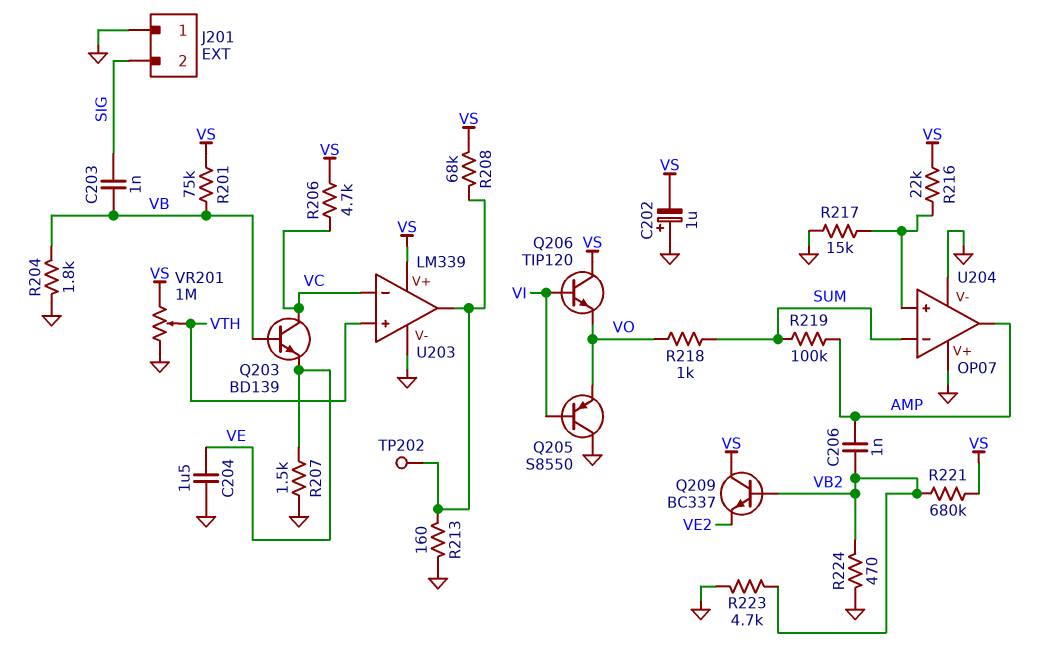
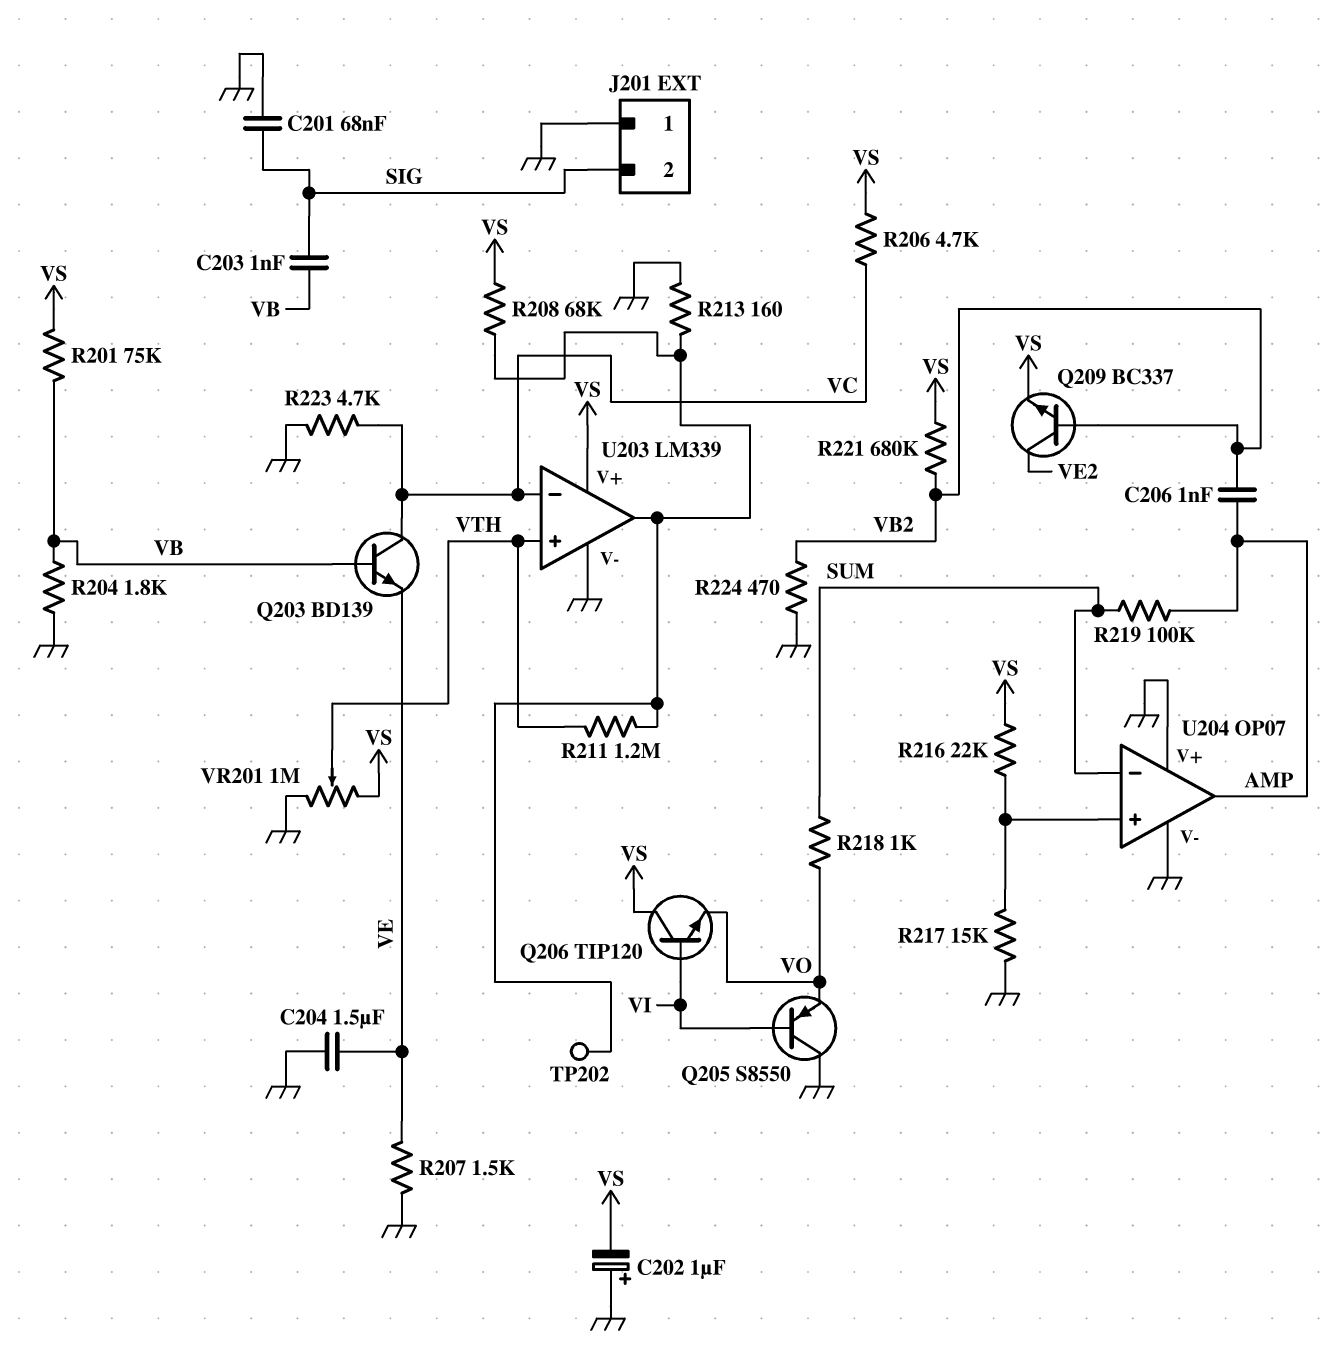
C201: none -> 68nF (GND, SIG)
Q209: NPN BC337 (B VB2, C VS, E VE2) -> NPN BC337 (B VB2, C VE2, E VS)
R211: none -> 1.2M (U203/out, VTH)
R223: 4.7k (GND, VB2) -> 4.7k (GND, VC)

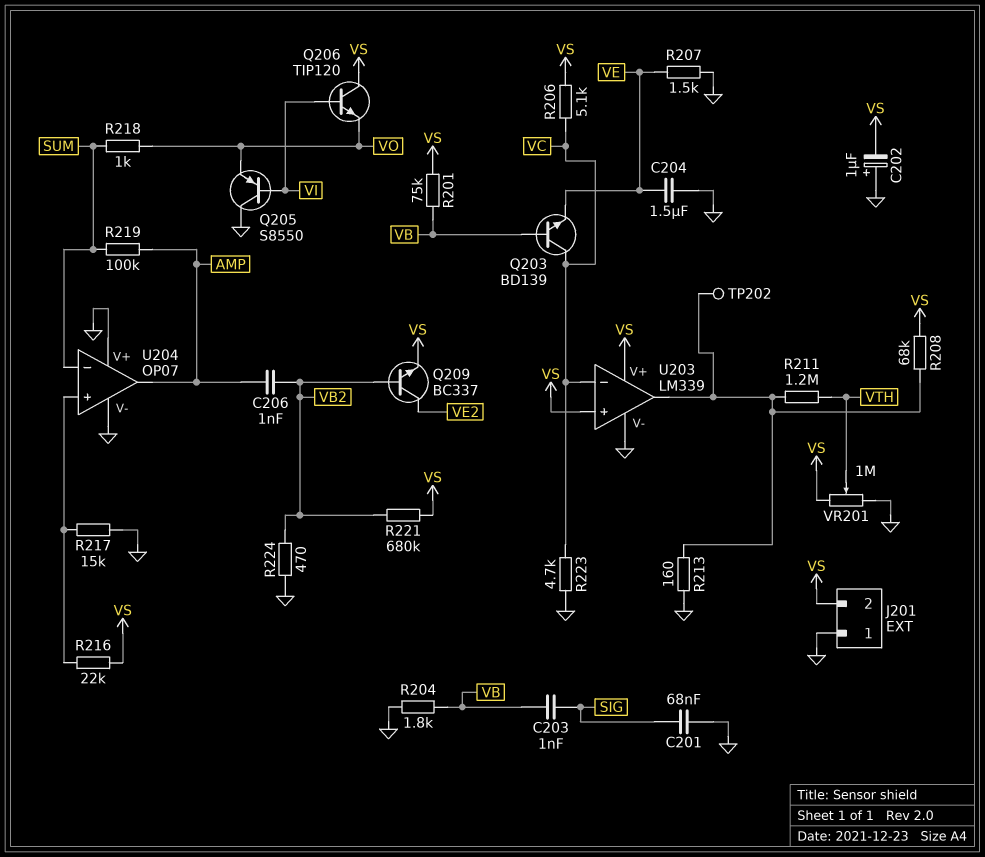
J201 pin 2: SIG -> VS
R206: 4.7k (VC, VS) -> 5.1k (VC, VS)
U203 pin in+: VTH -> VS

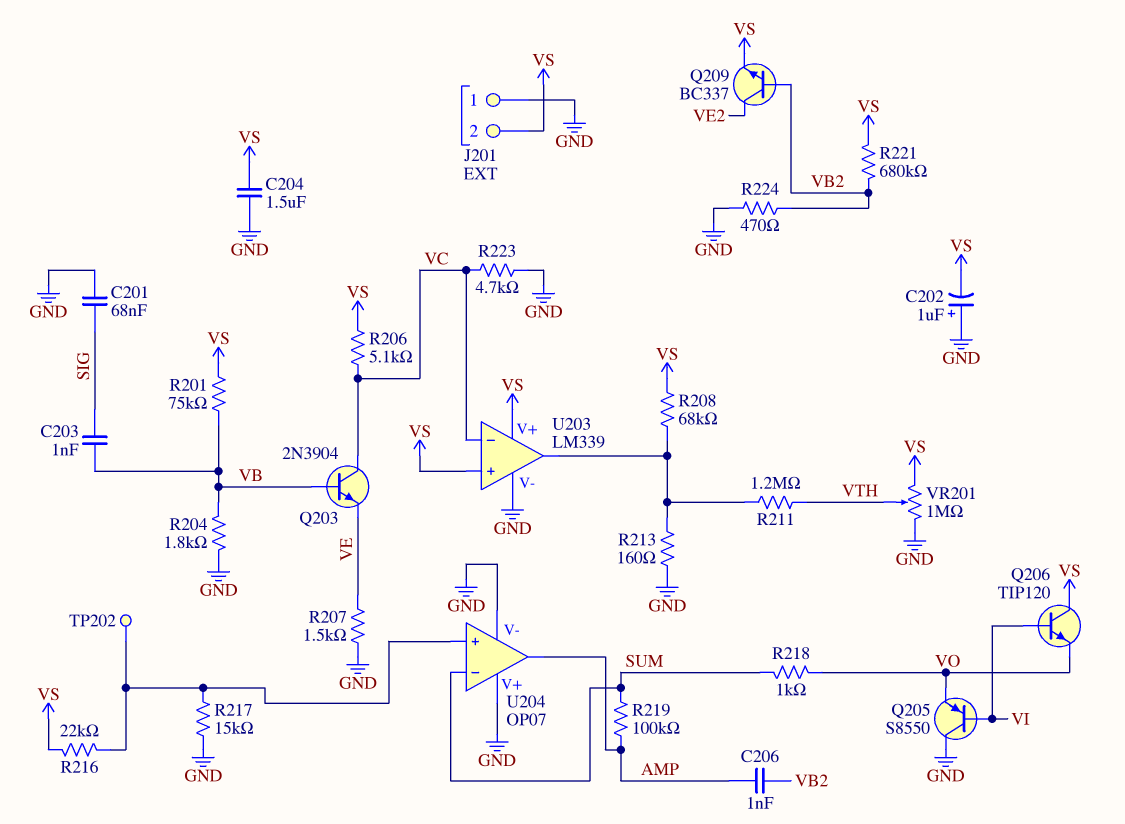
C204: 1.5uF (GND, VE) -> 1.5uF (GND, VS)
Q203: NPN BD139 (B VB, C VC, E VE) -> NPN 2N3904 (B VB, C VC, E VE)
TP202: test point (U203/out) -> test point (U204/in+)

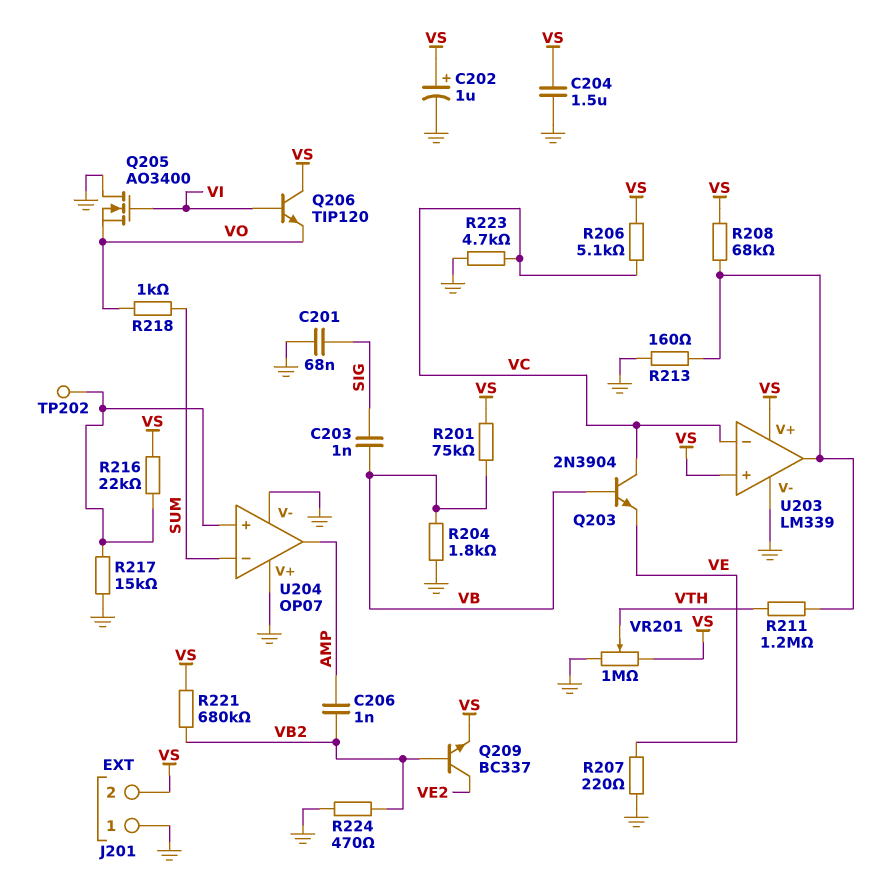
C202: 1uF (plus GND, minus VS) -> 1uF (plus VS, minus GND)
Q205: PNP S8550 (B VI, C GND, E VO) -> NMOS AO3400 (G VI, D GND, S VO)
R207: 1.5k (GND, VE) -> 220 (GND, VE)
R219: 100k (AMP, SUM) -> none

